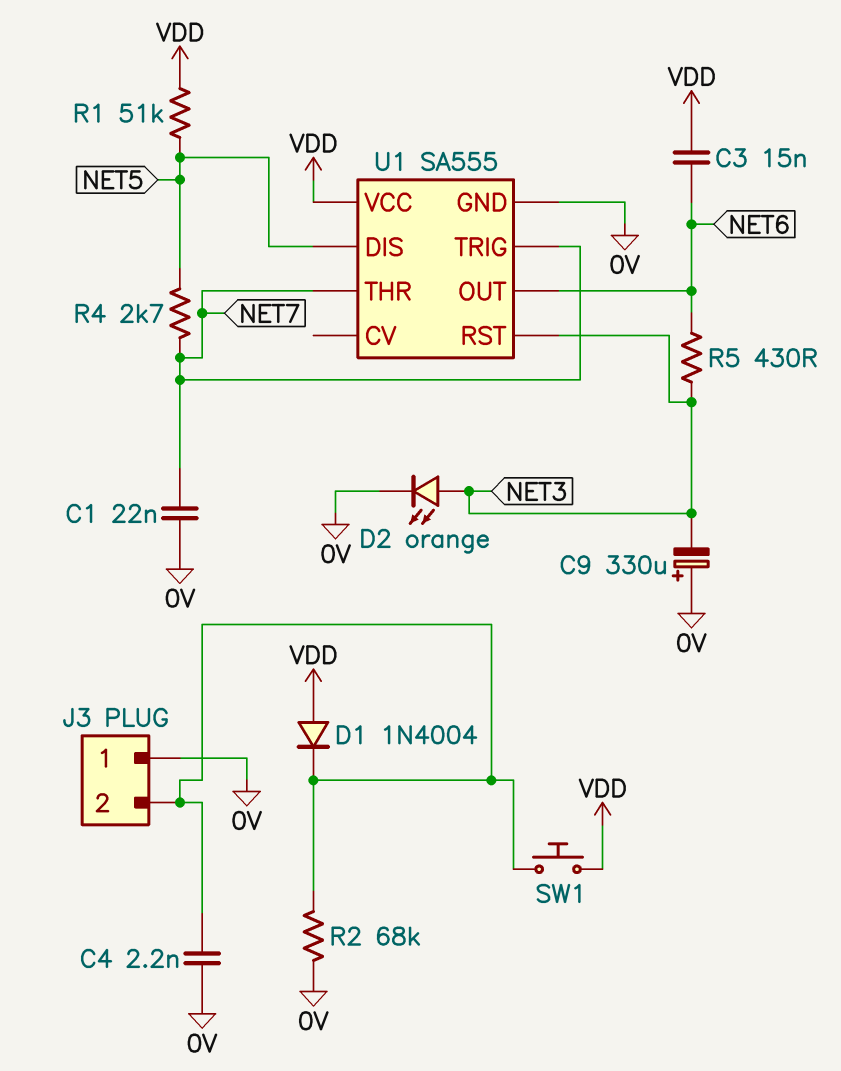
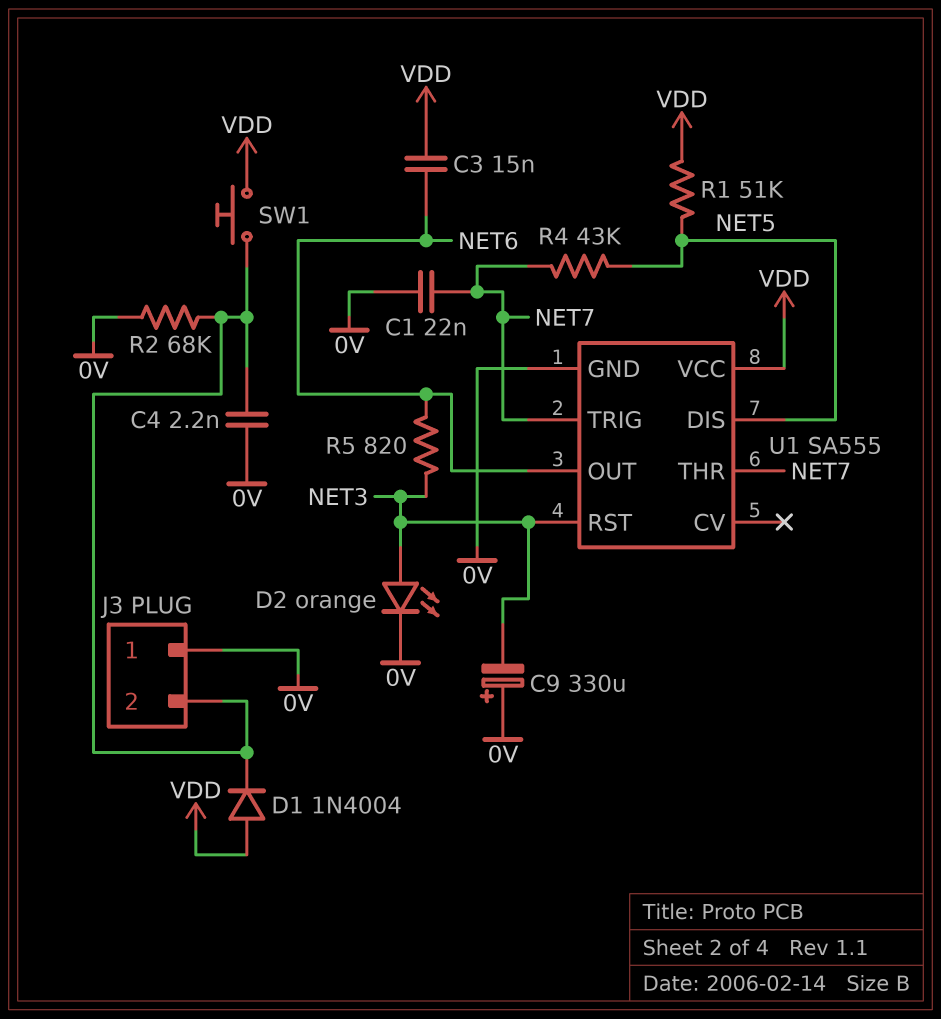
R4: 2.7k (NET5, NET7) -> 43k (NET5, NET7)
R5: 430 (NET3, NET6) -> 820 (NET3, NET6)

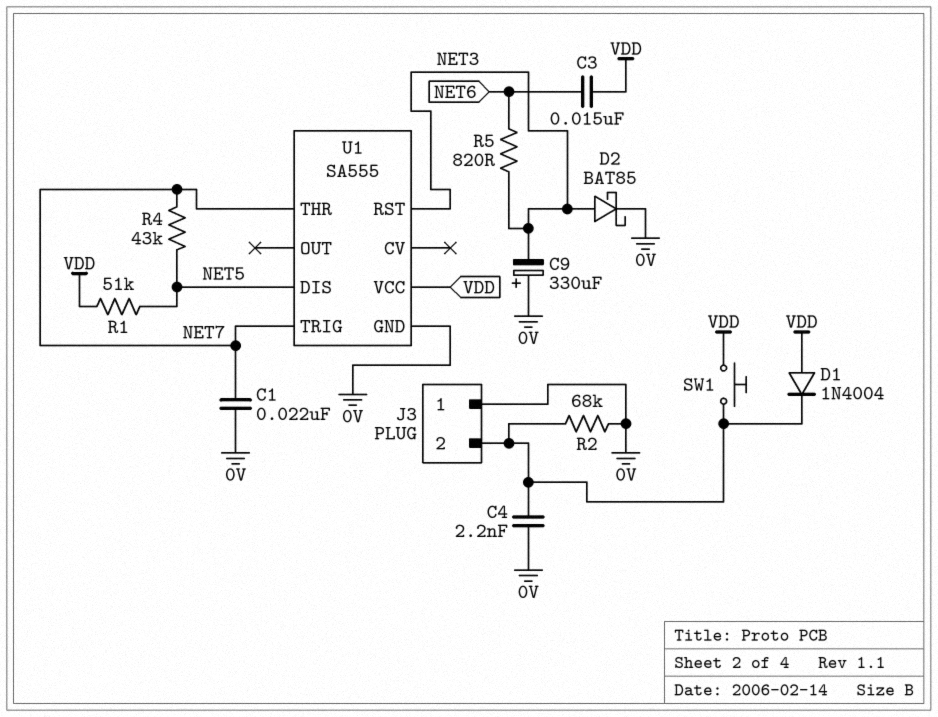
D2: LED orange (A NET3, K 0V) -> schottky BAT85 (A NET3, K 0V)
U1 pin OUT: NET6 -> none

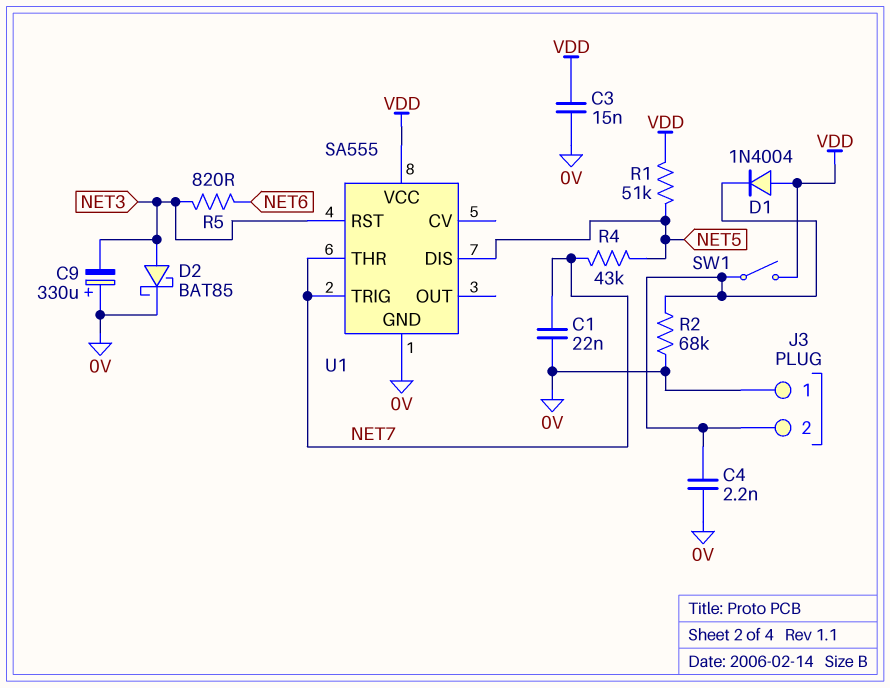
C3: 15nF (NET6, VDD) -> 15nF (0V, VDD)
SW1: button (J3/2, VDD) -> switch (J3/2, VDD)

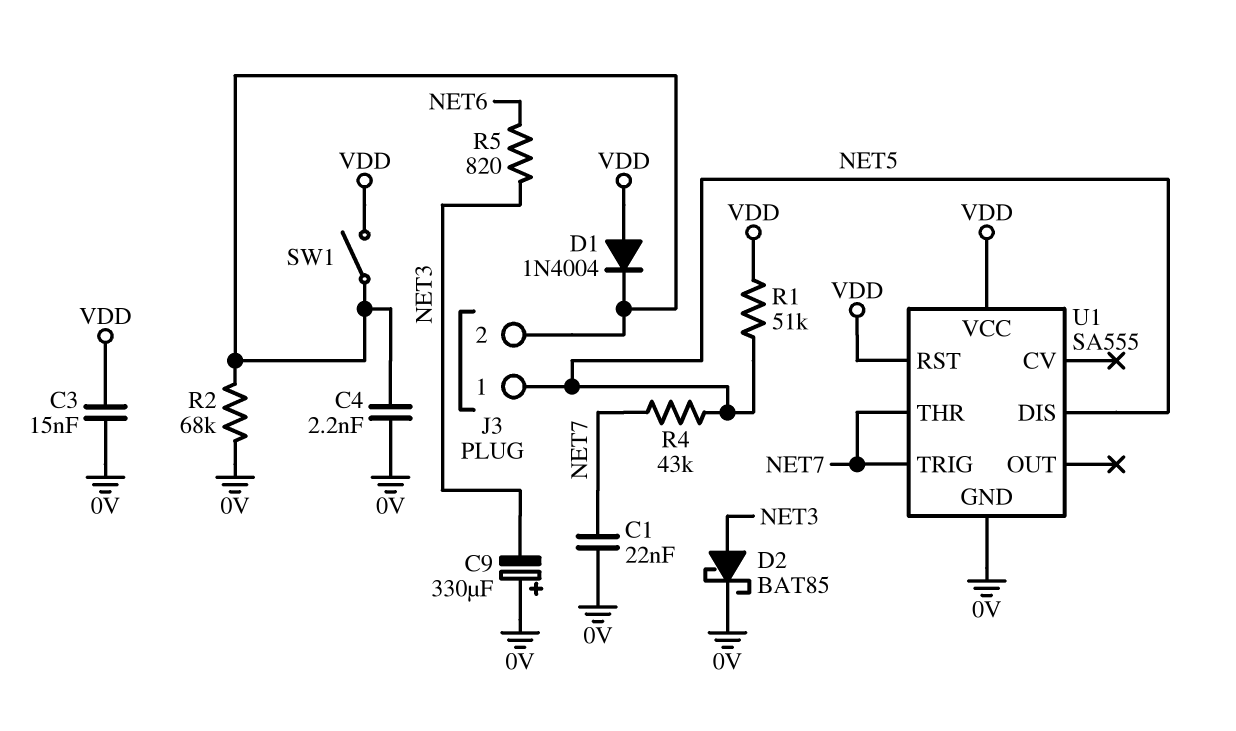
J3 pin 1: 0V -> NET5
U1 pin RST: NET3 -> VDD

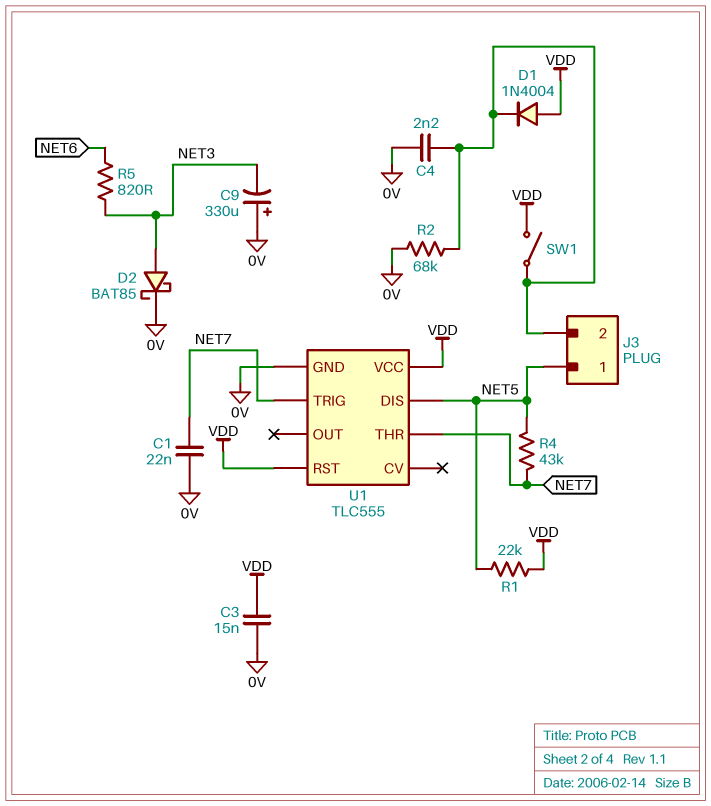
R1: 51k (NET5, VDD) -> 22k (NET5, VDD)
U1: SA555 -> TLC555

